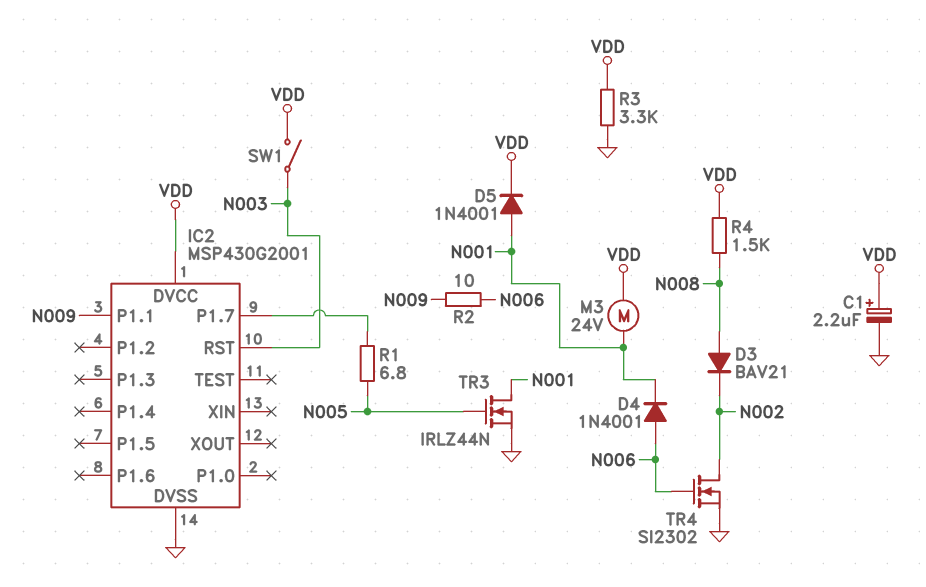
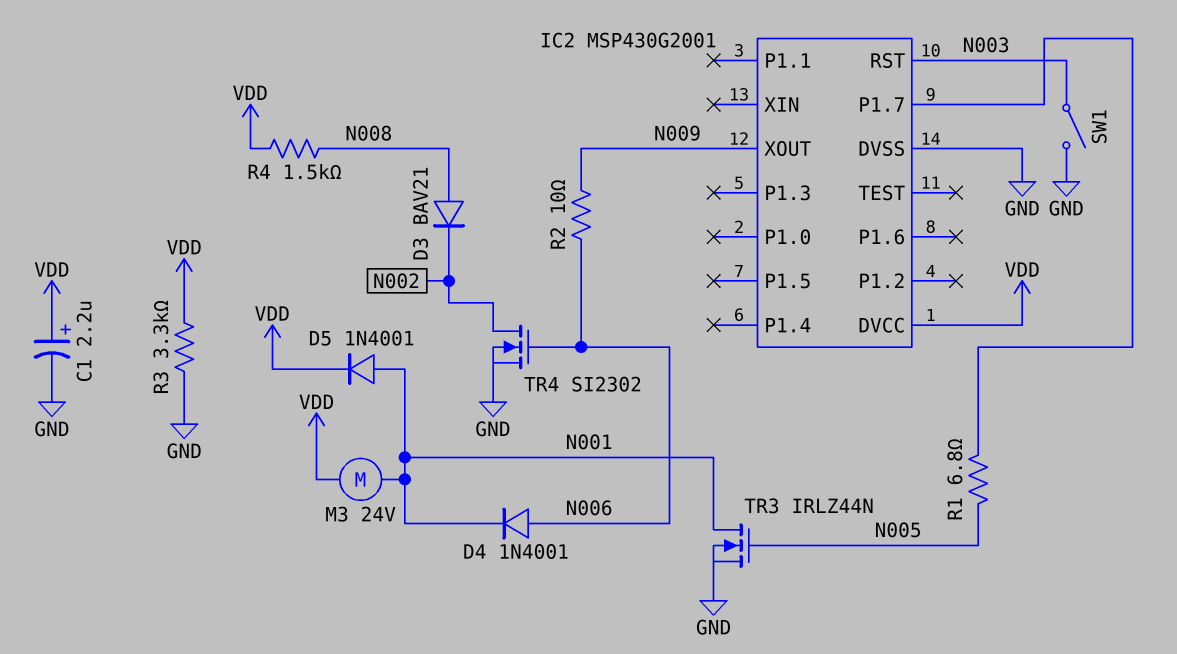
IC2 pin P1.1: N009 -> none
IC2 pin XOUT: none -> N009
SW1: switch (N003, VDD) -> switch (GND, N003)

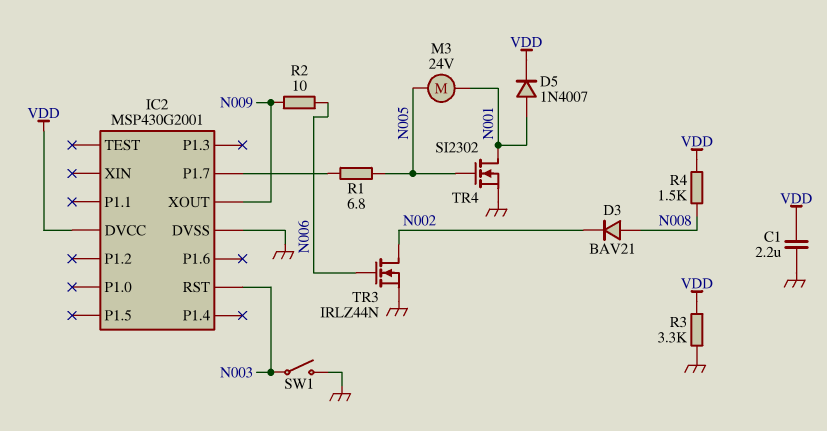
C1: 2.2uF (plus VDD, minus GND) -> 2.2uF (GND, VDD)
D4: diode 1N4001 (A N006, K N001) -> none
D5: diode 1N4001 (A N001, K VDD) -> diode 1N4007 (A N001, K VDD)
M3: motor 24V (N001, VDD) -> motor 24V (N001, N005)
TR3: NMOS IRLZ44N (G N005, D N001, S GND) -> NMOS IRLZ44N (G N006, D N002, S GND)
TR4: NMOS SI2302 (G N006, D N002, S GND) -> NMOS SI2302 (G N005, D N001, S GND)

